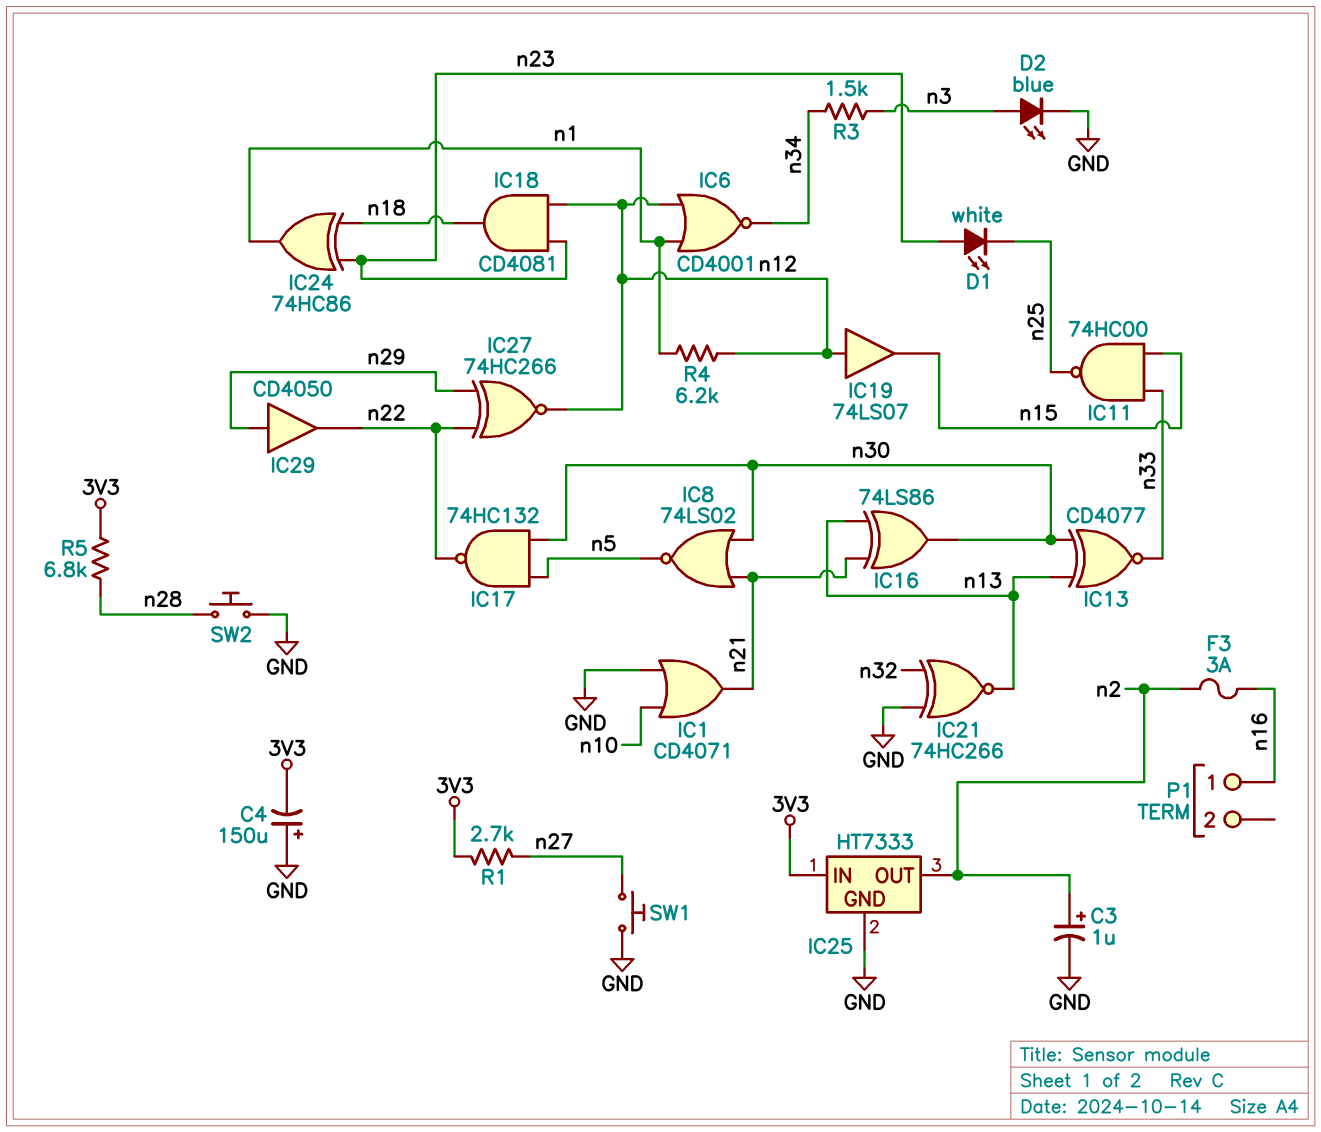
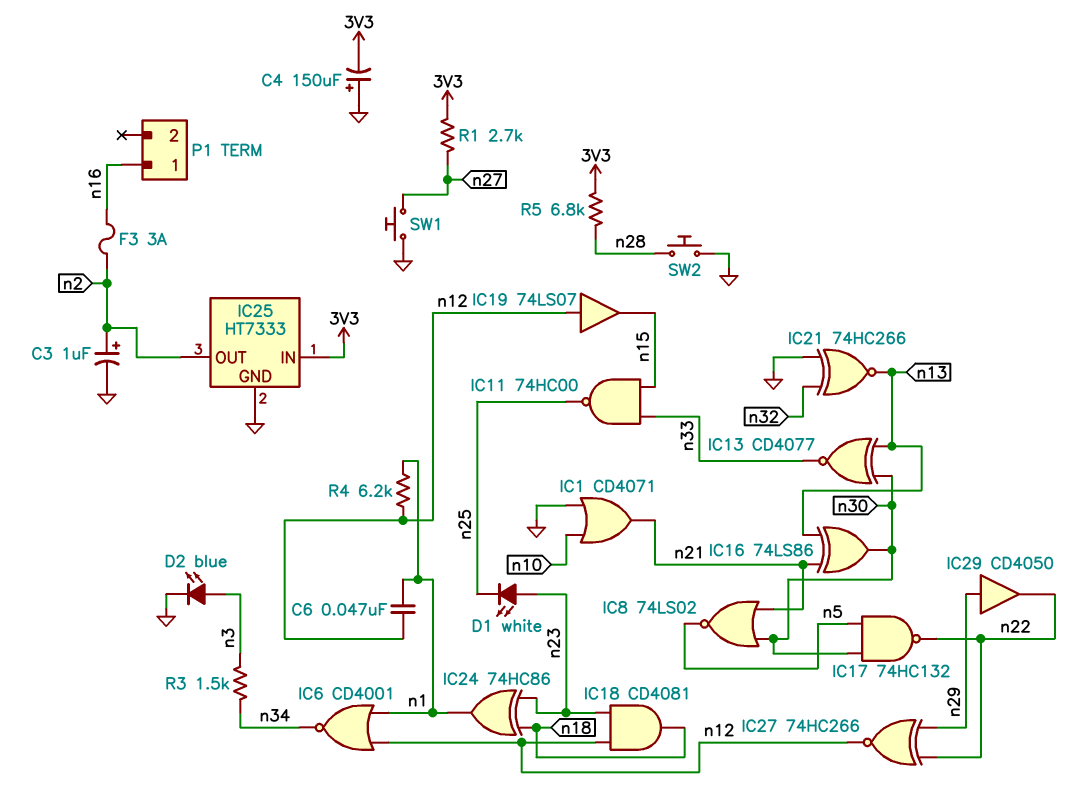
C6: none -> 47nF (n1, n12)

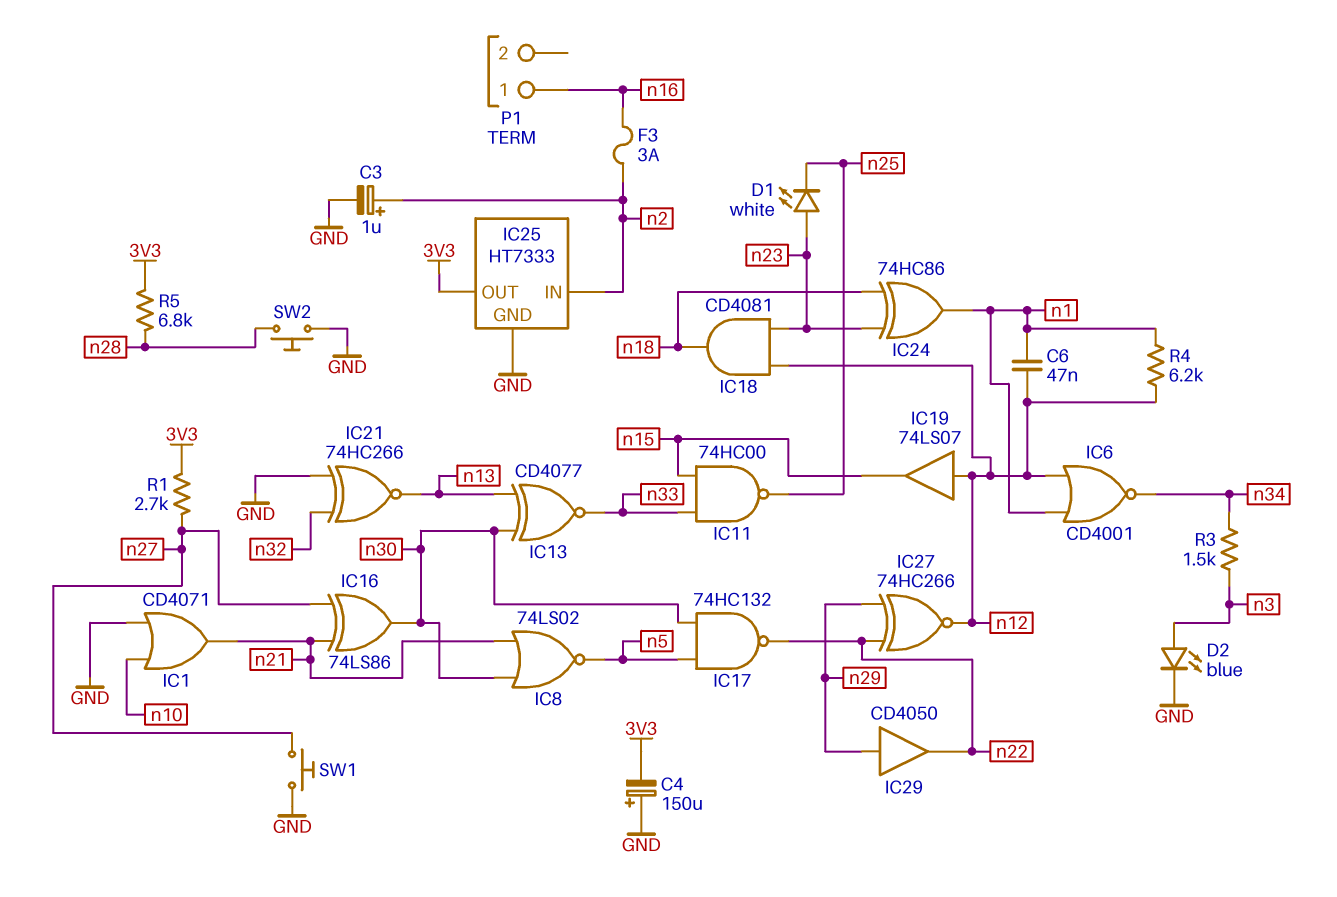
IC16: XOR 74LS86 (in n13, in n21, out n30) -> XOR 74LS86 (in n21, in n27, out n30)
IC25 pin IN: 3V3 -> n2
IC25 pin OUT: n2 -> 3V3

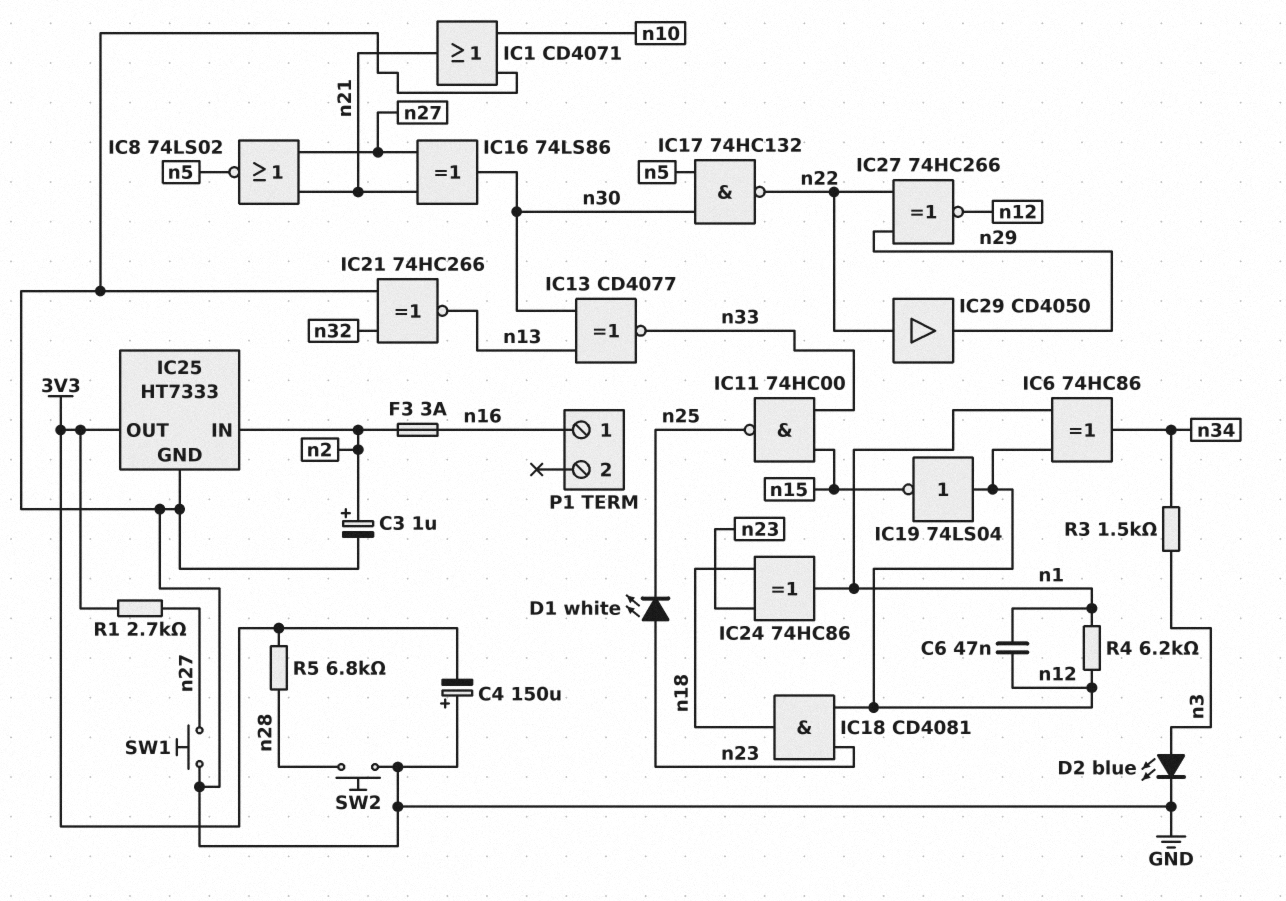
IC6: NOR CD4001 (in n1, in n12, out n34) -> XOR 74HC86 (in n1, in n12, out n34)
IC8: NOR 74LS02 (in n21, in n30, out n5) -> NOR 74LS02 (in n21, in n27, out n5)
IC19: buffer 74LS07 (in n12, out n15) -> NOT 74LS04 (in n12, out n15)
IC29: buffer CD4050 (in n29, out n22) -> buffer CD4050 (in n22, out n29)

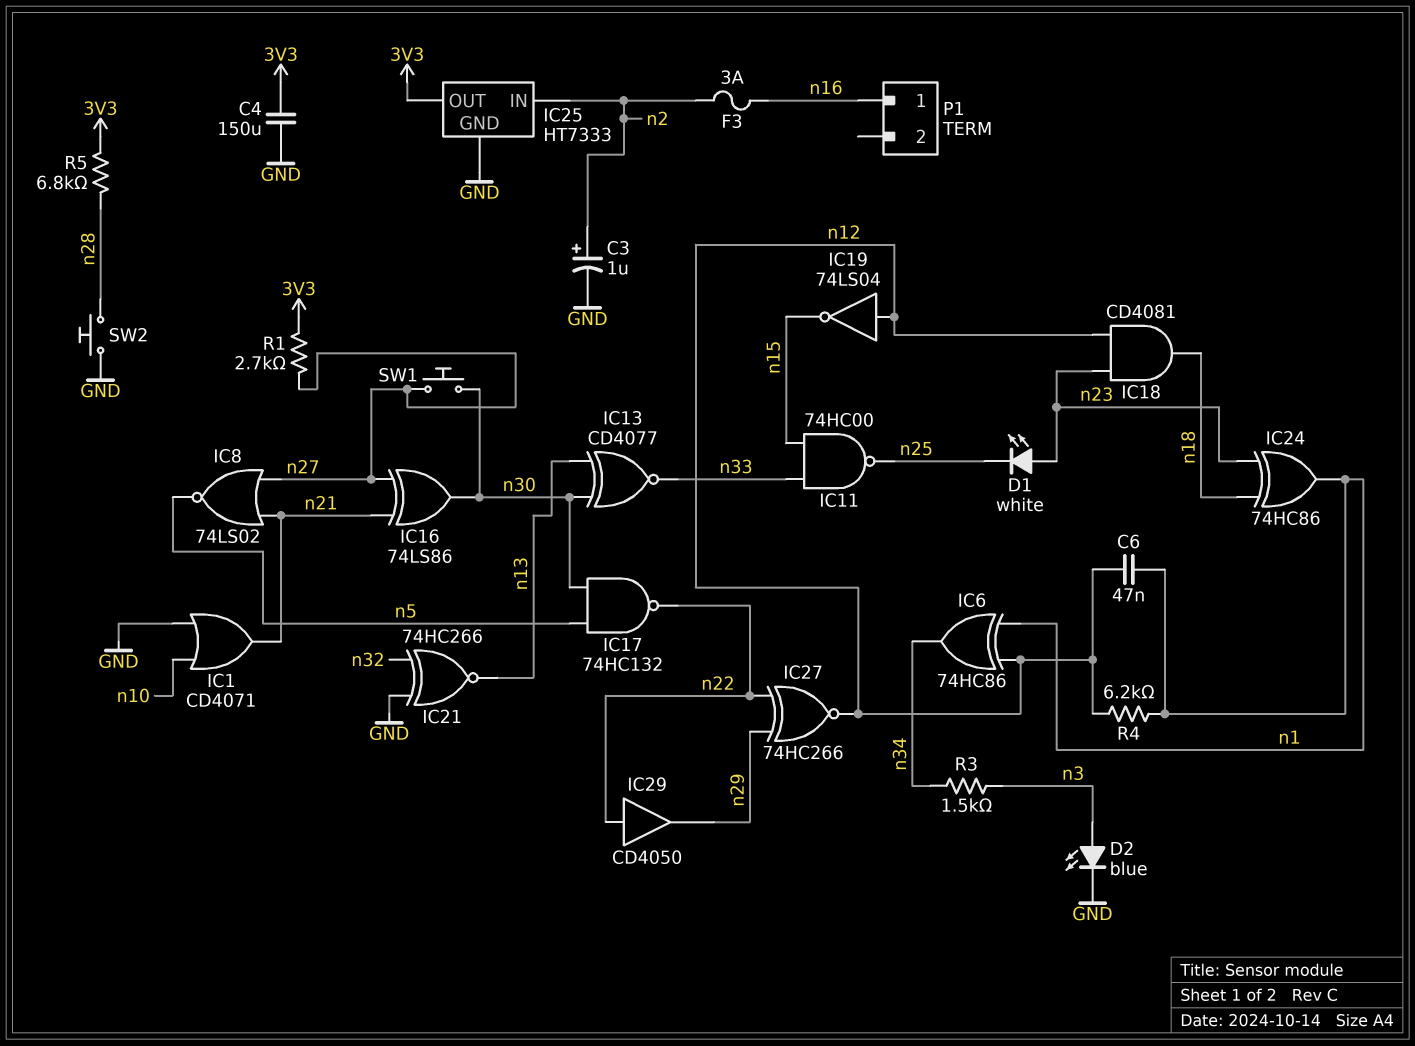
C4: 150uF (plus GND, minus 3V3) -> 150uF (3V3, GND)
SW1: button (GND, n27) -> button (n27, n30)

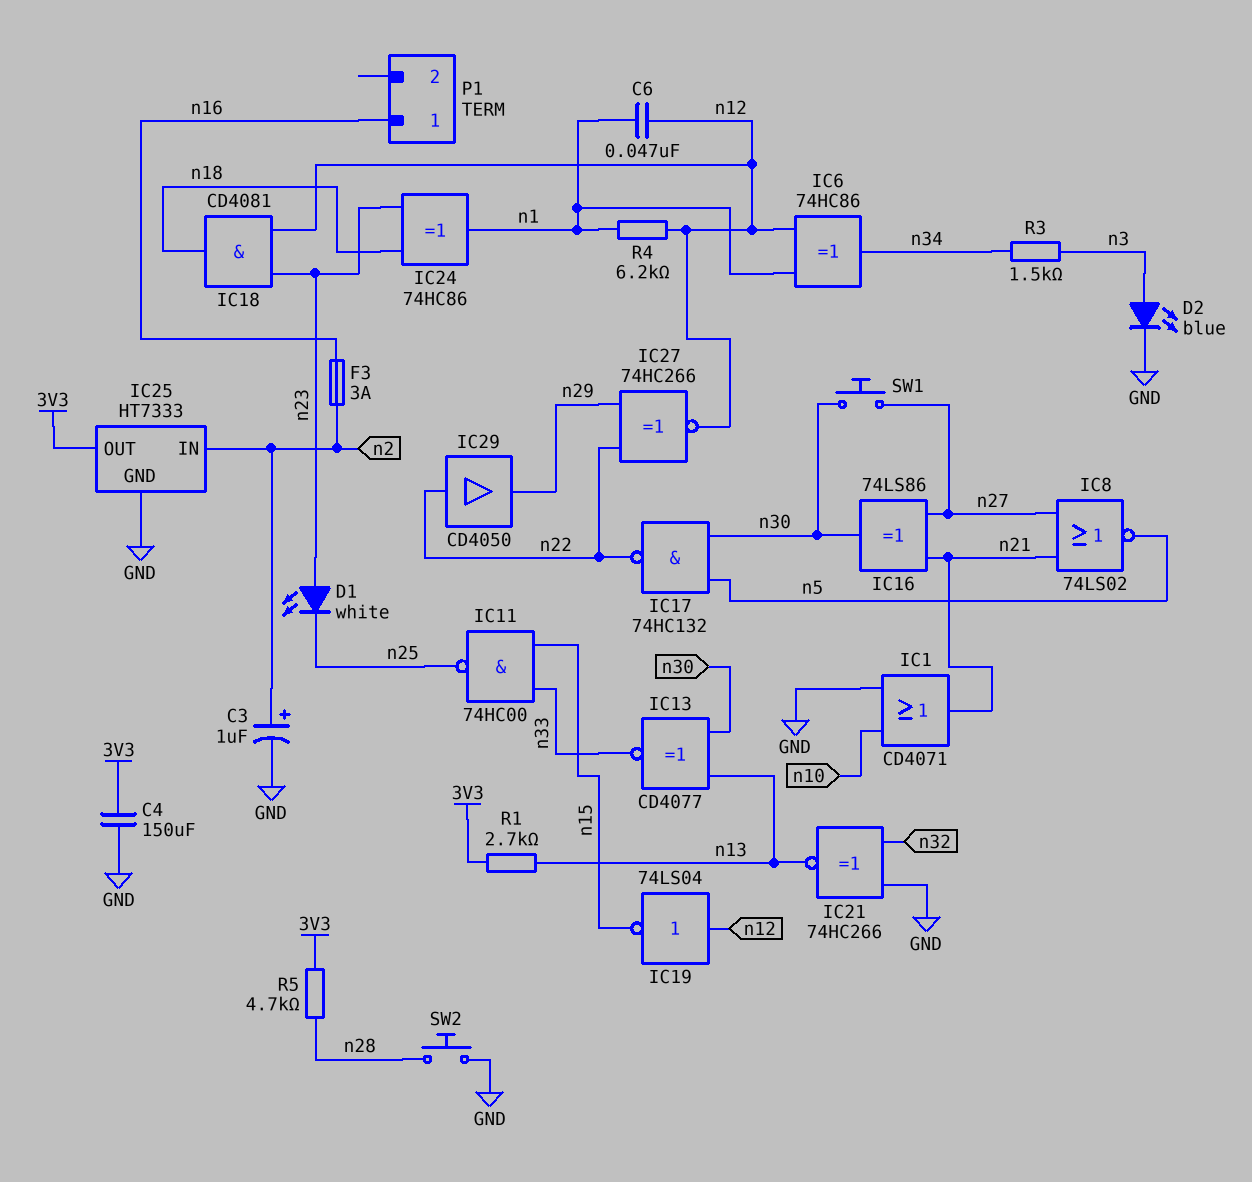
R1: 2.7k (3V3, n27) -> 2.7k (3V3, n13)
R5: 6.8k (3V3, n28) -> 4.7k (3V3, n28)

